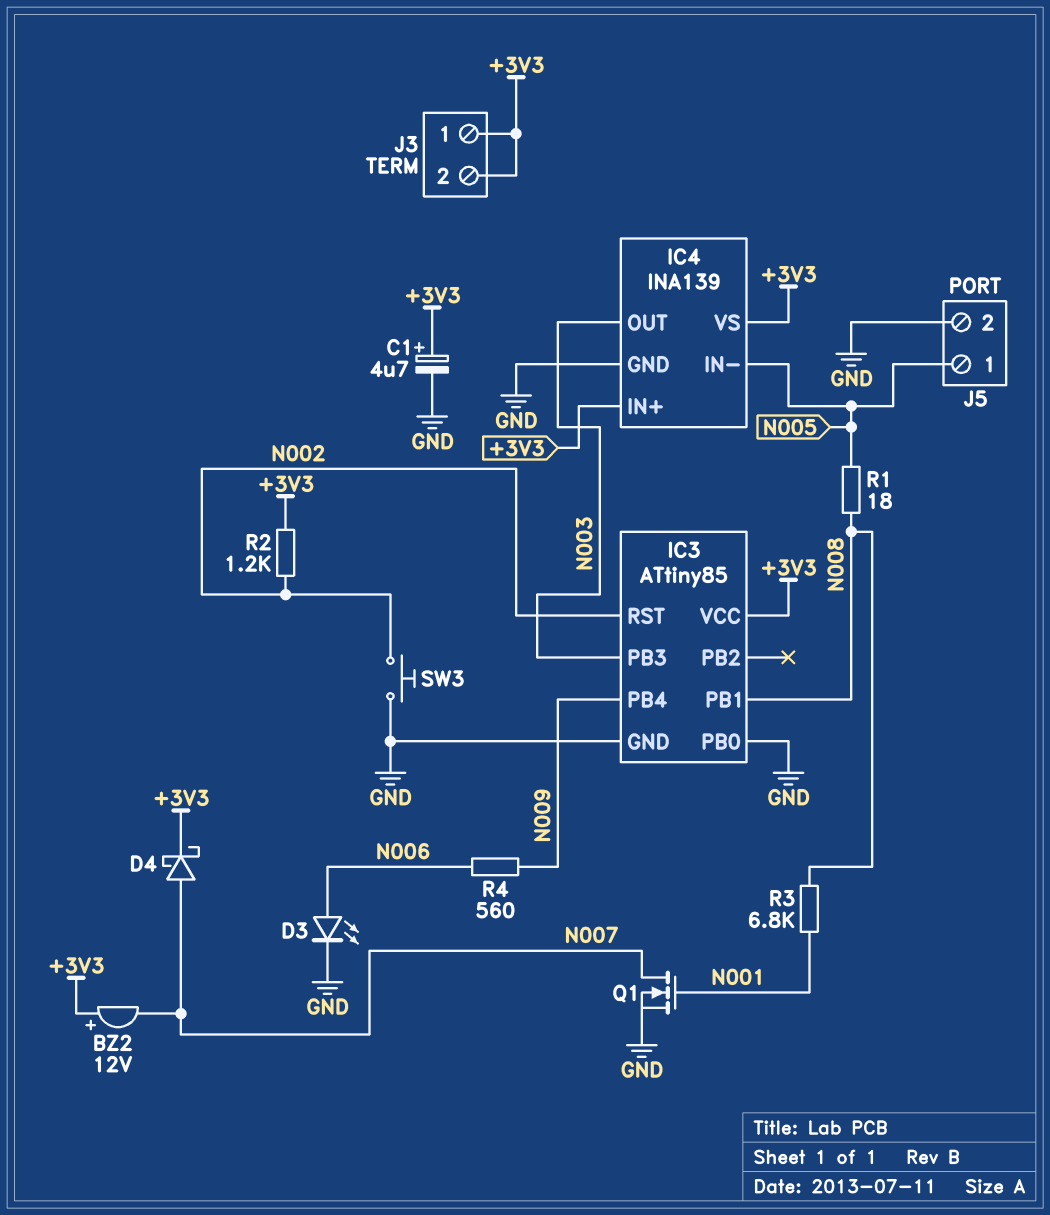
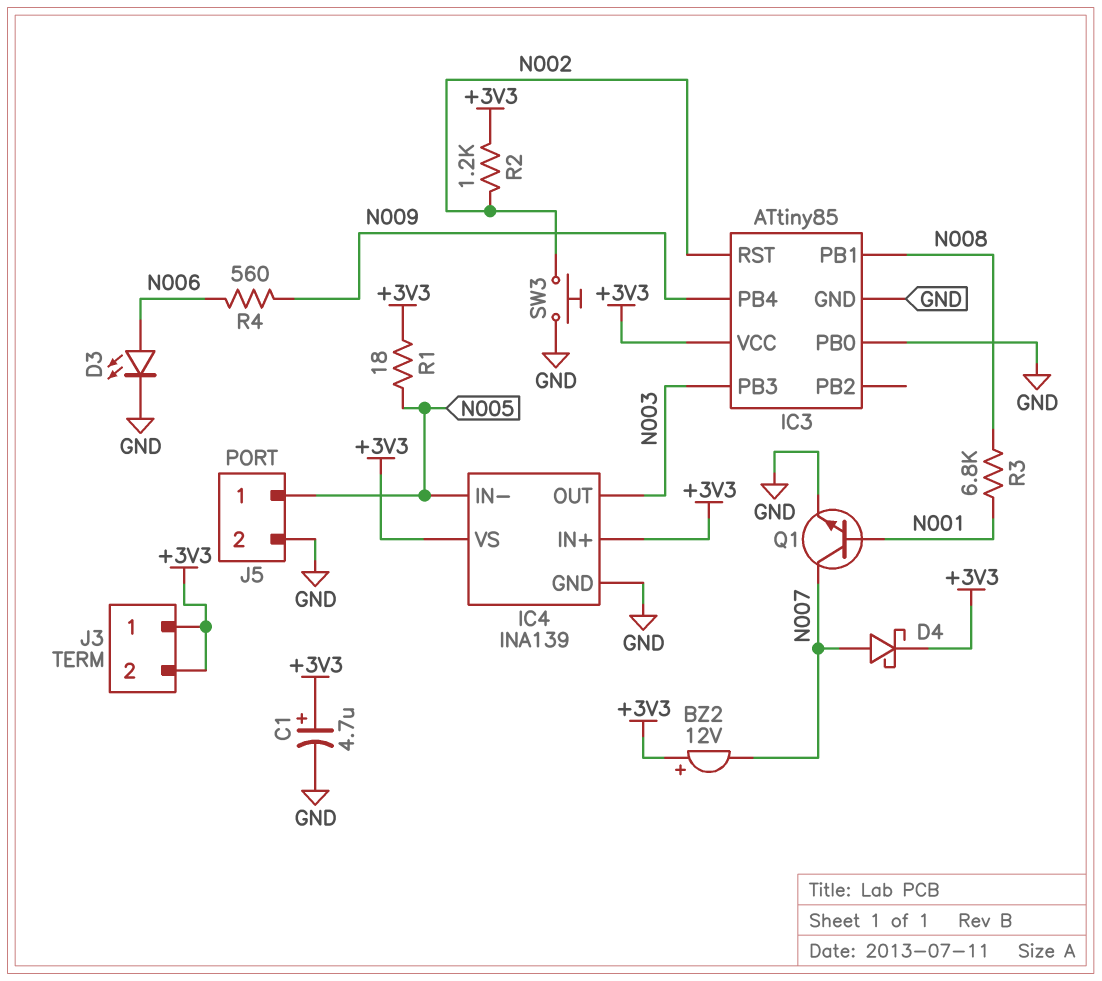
Q1: NMOS (G N001, D N007, S GND) -> NPN (B N001, C N007, E GND)
R1: 18 (N005, N008) -> 18 (+3V3, N005)

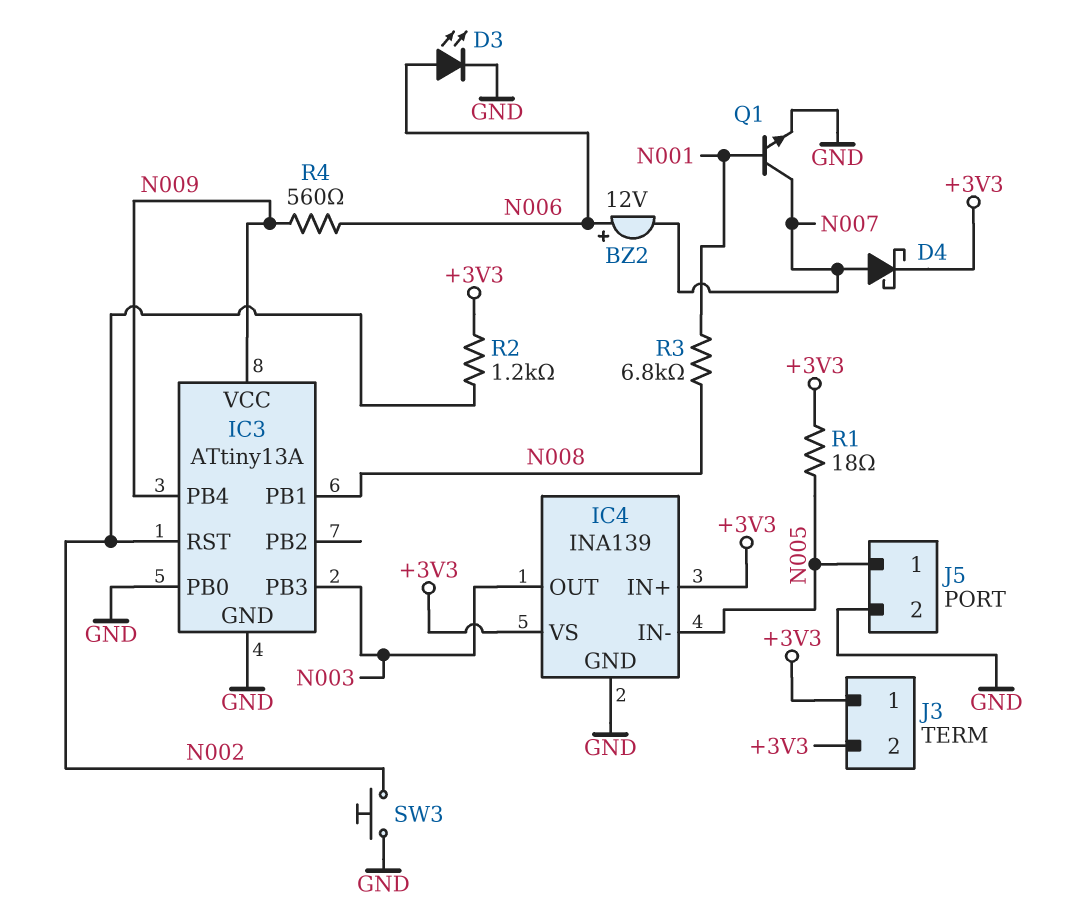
BZ2: buzzer 12V (plus +3V3, minus N007) -> buzzer 12V (plus N006, minus N007)
C1: 4.7uF (plus +3V3, minus GND) -> none
IC3: ATtiny85 -> ATtiny13A
IC3 pin VCC: +3V3 -> N009

